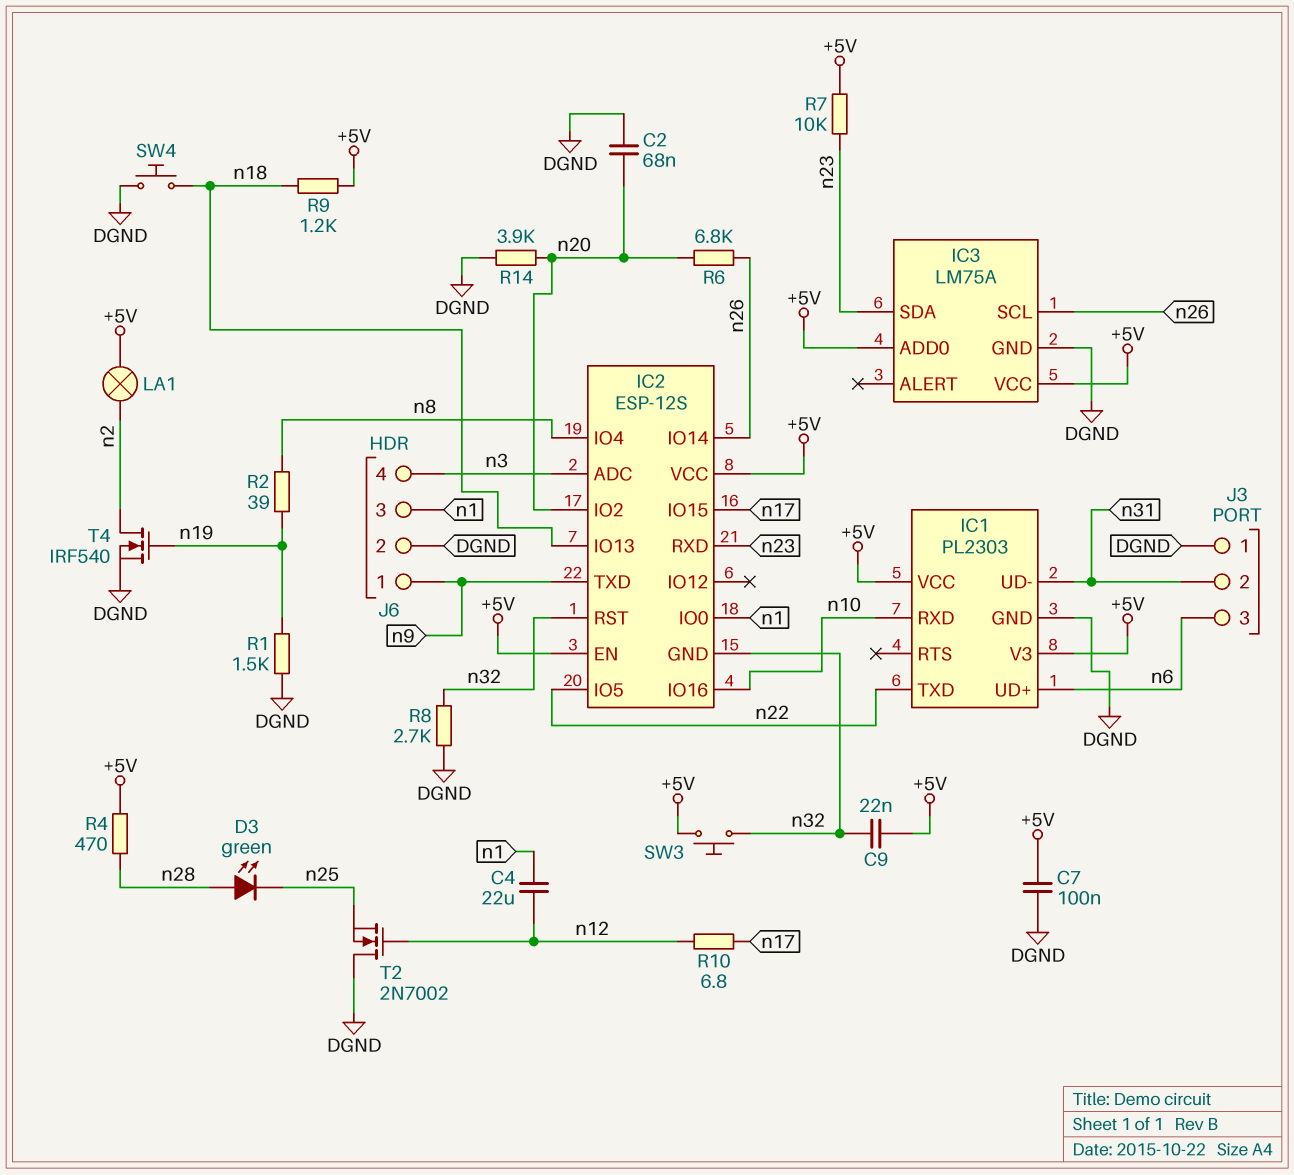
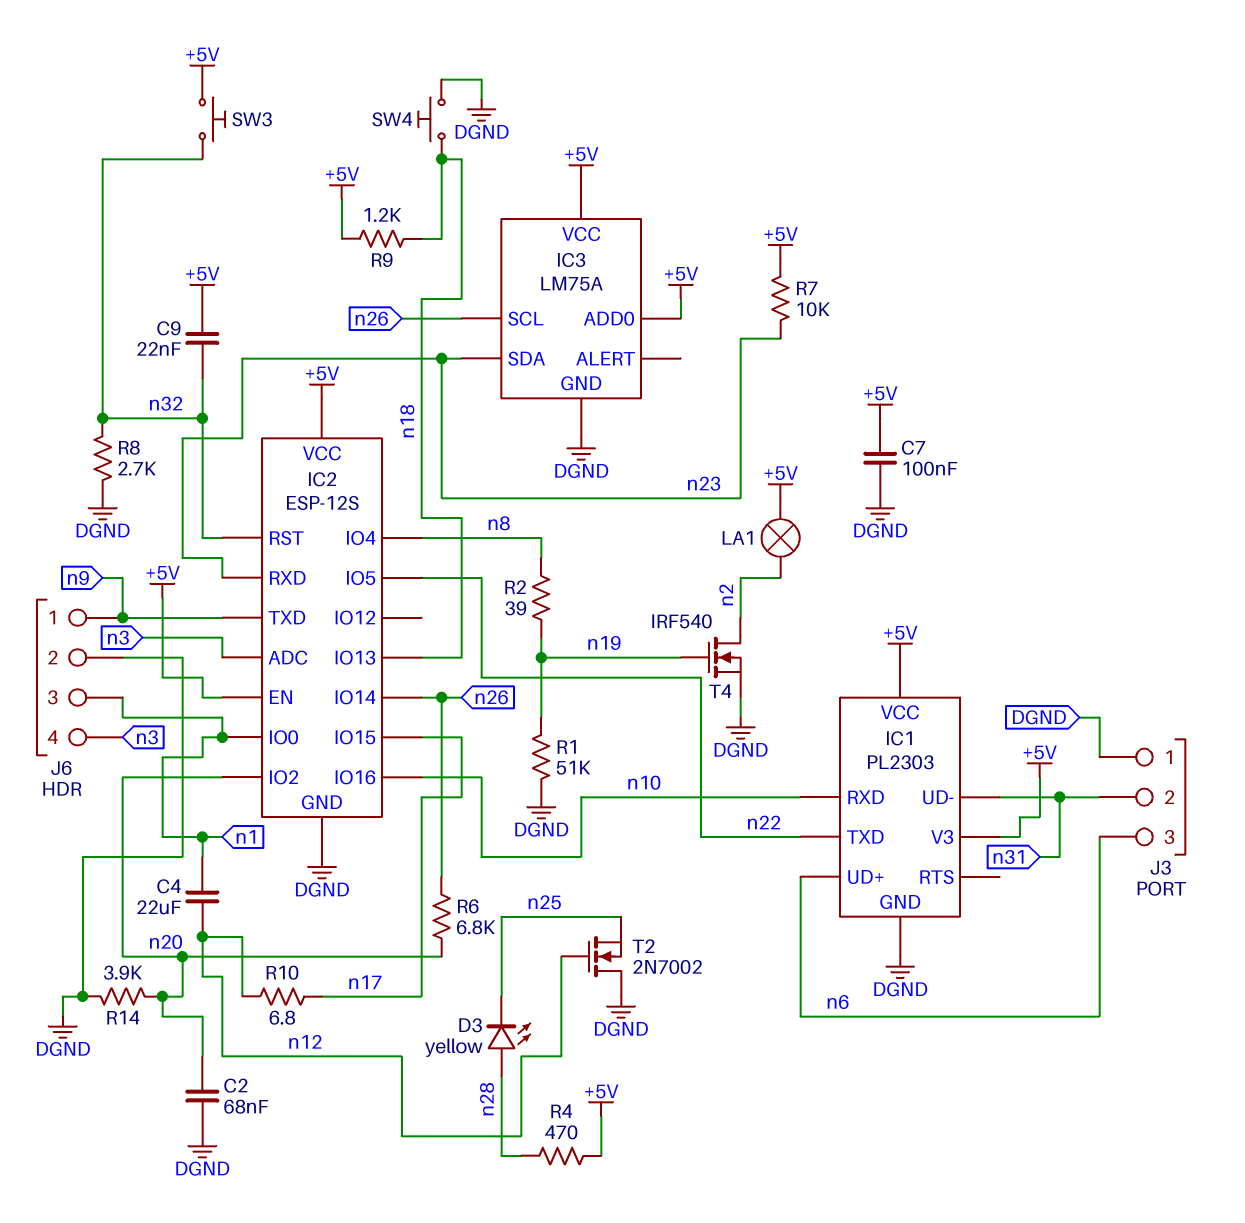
D3: LED green (A n28, K n25) -> LED yellow (A n28, K n25)
IC2 pin GND: n32 -> DGND
R1: 1.5k (DGND, n19) -> 51k (DGND, n19)

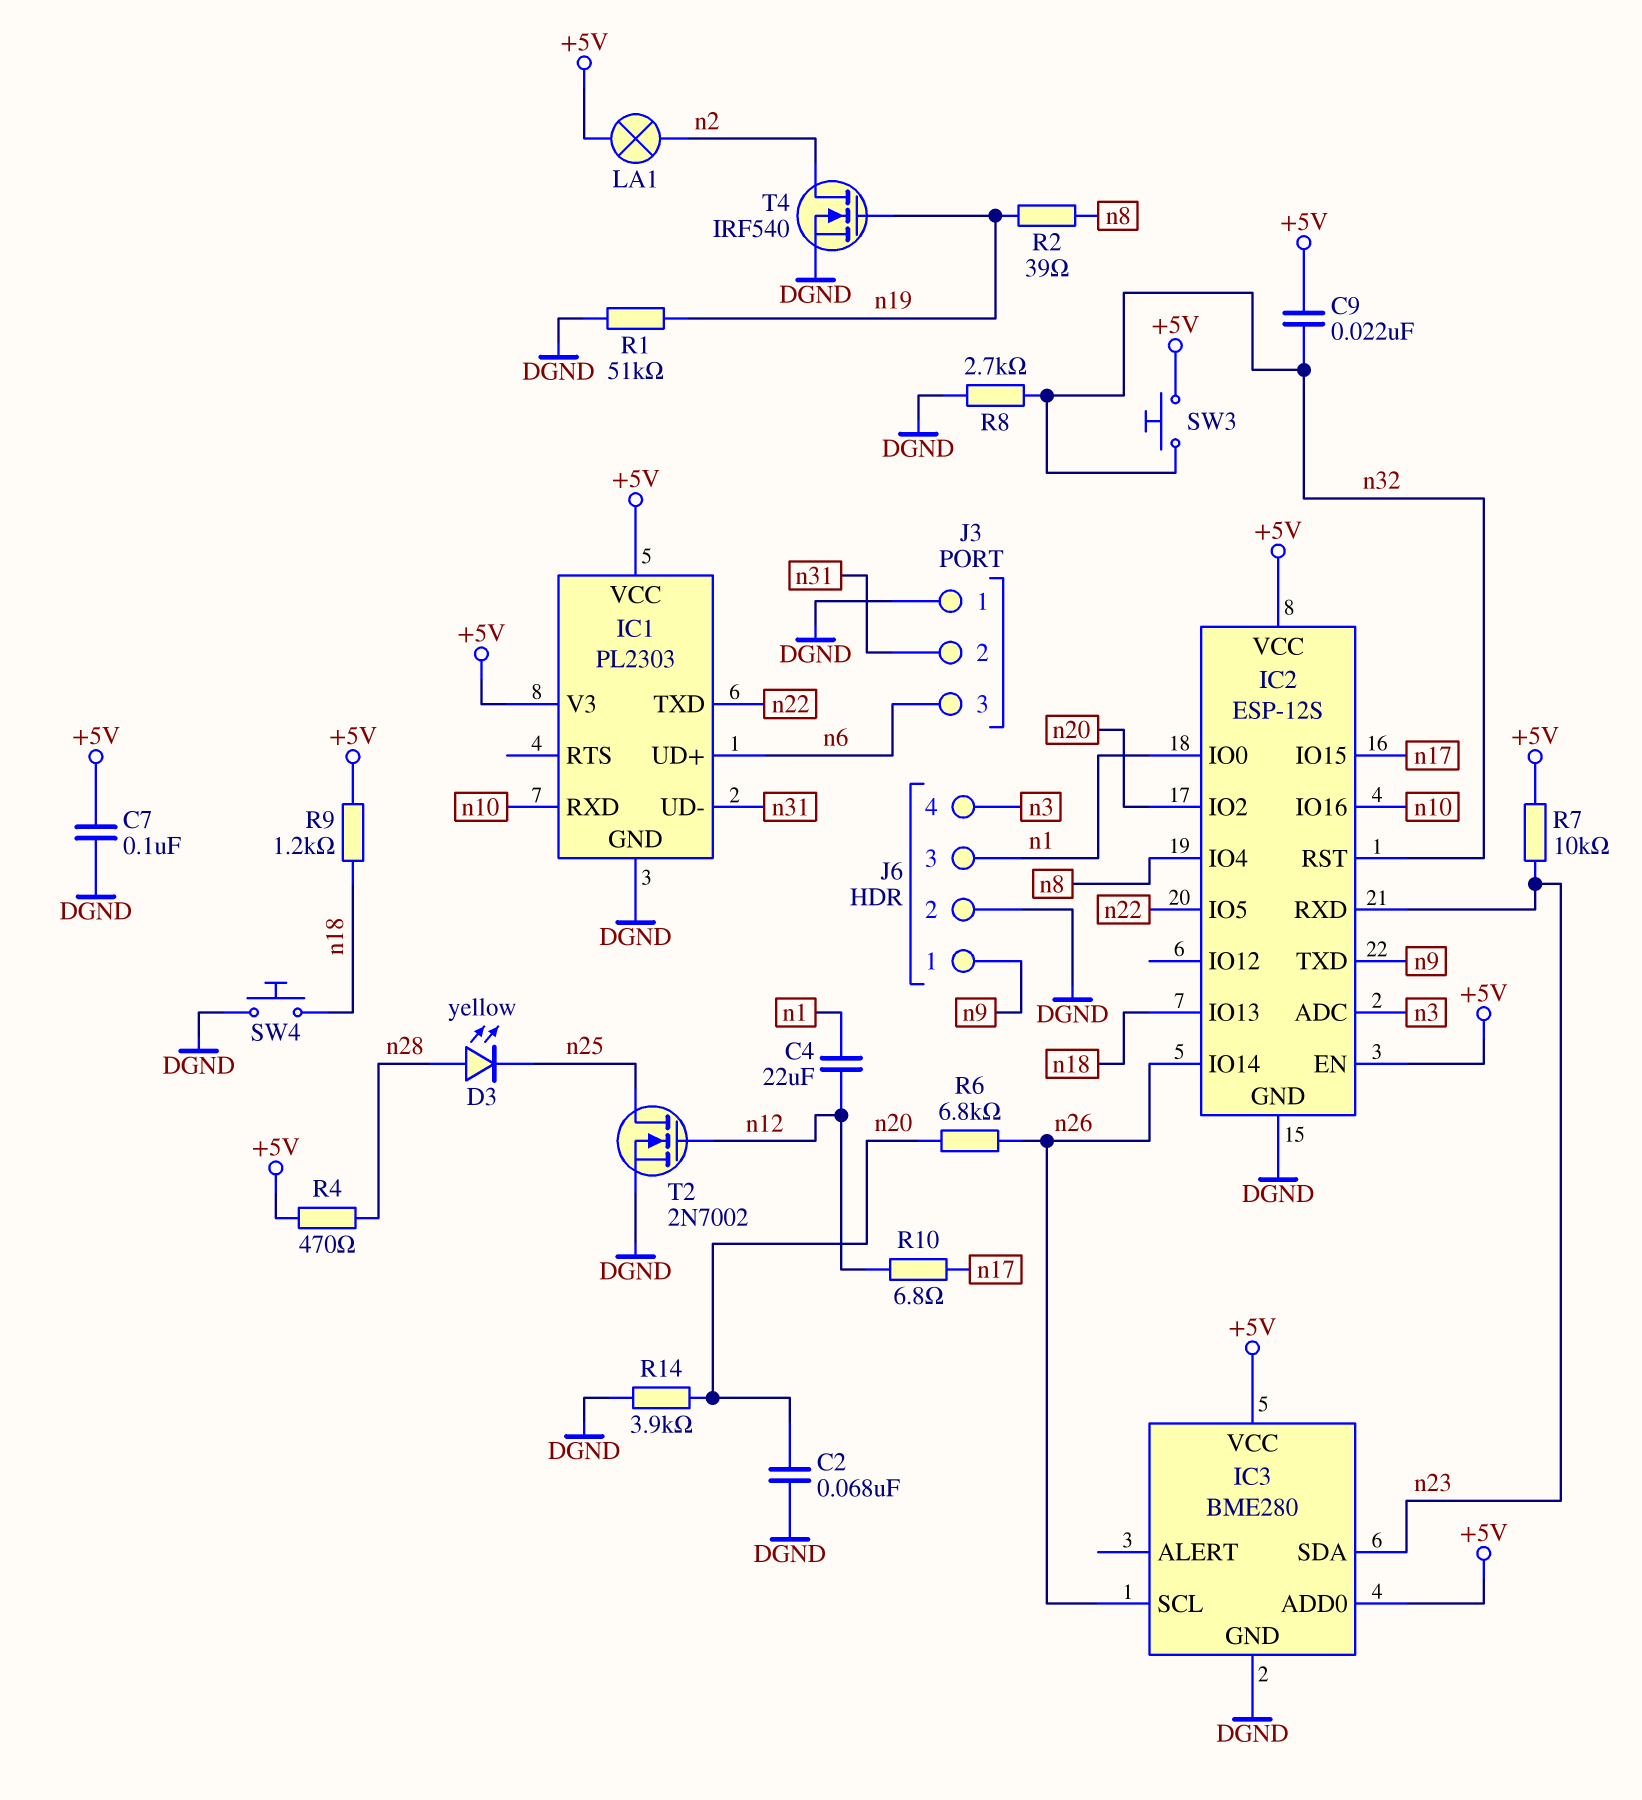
IC3: LM75A -> BME280
T2: NMOS 2N7002 (G n12, D DGND, S n25) -> NMOS 2N7002 (G n12, D n25, S DGND)

